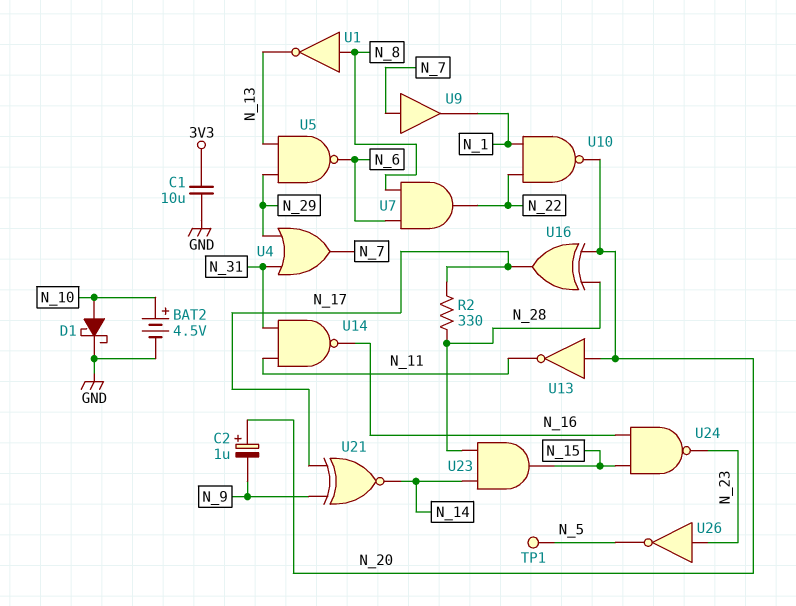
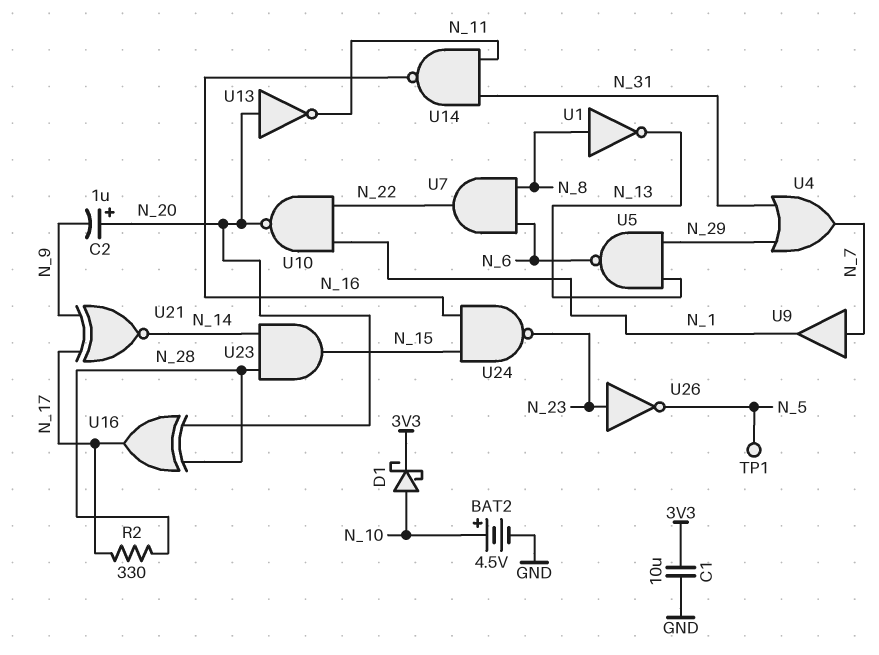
D1: schottky (A N_10, K GND) -> schottky (A N_10, K 3V3)

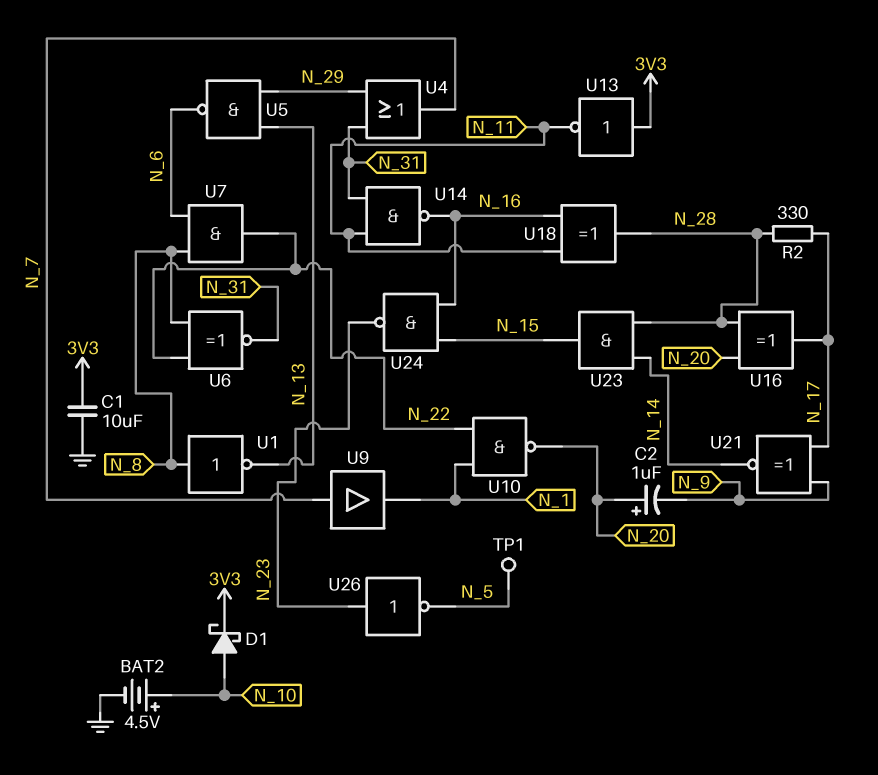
U6: none -> XNOR (in N_8, in N_22, out N_31)
U13: NOT (in N_20, out N_11) -> NOT (in 3V3, out N_11)
U18: none -> XOR (in N_11, in N_16, out N_28)

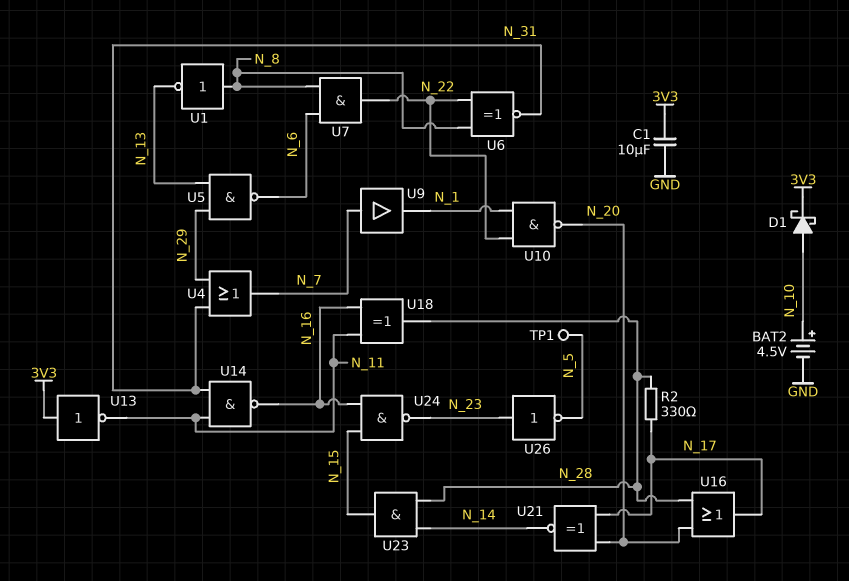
C2: 1uF (plus N_20, minus N_9) -> none
U16: XOR (in N_20, in N_28, out N_17) -> OR (in N_20, in N_28, out N_17)
U21: XNOR (in N_9, in N_17, out N_14) -> XNOR (in N_17, in N_20, out N_14)

